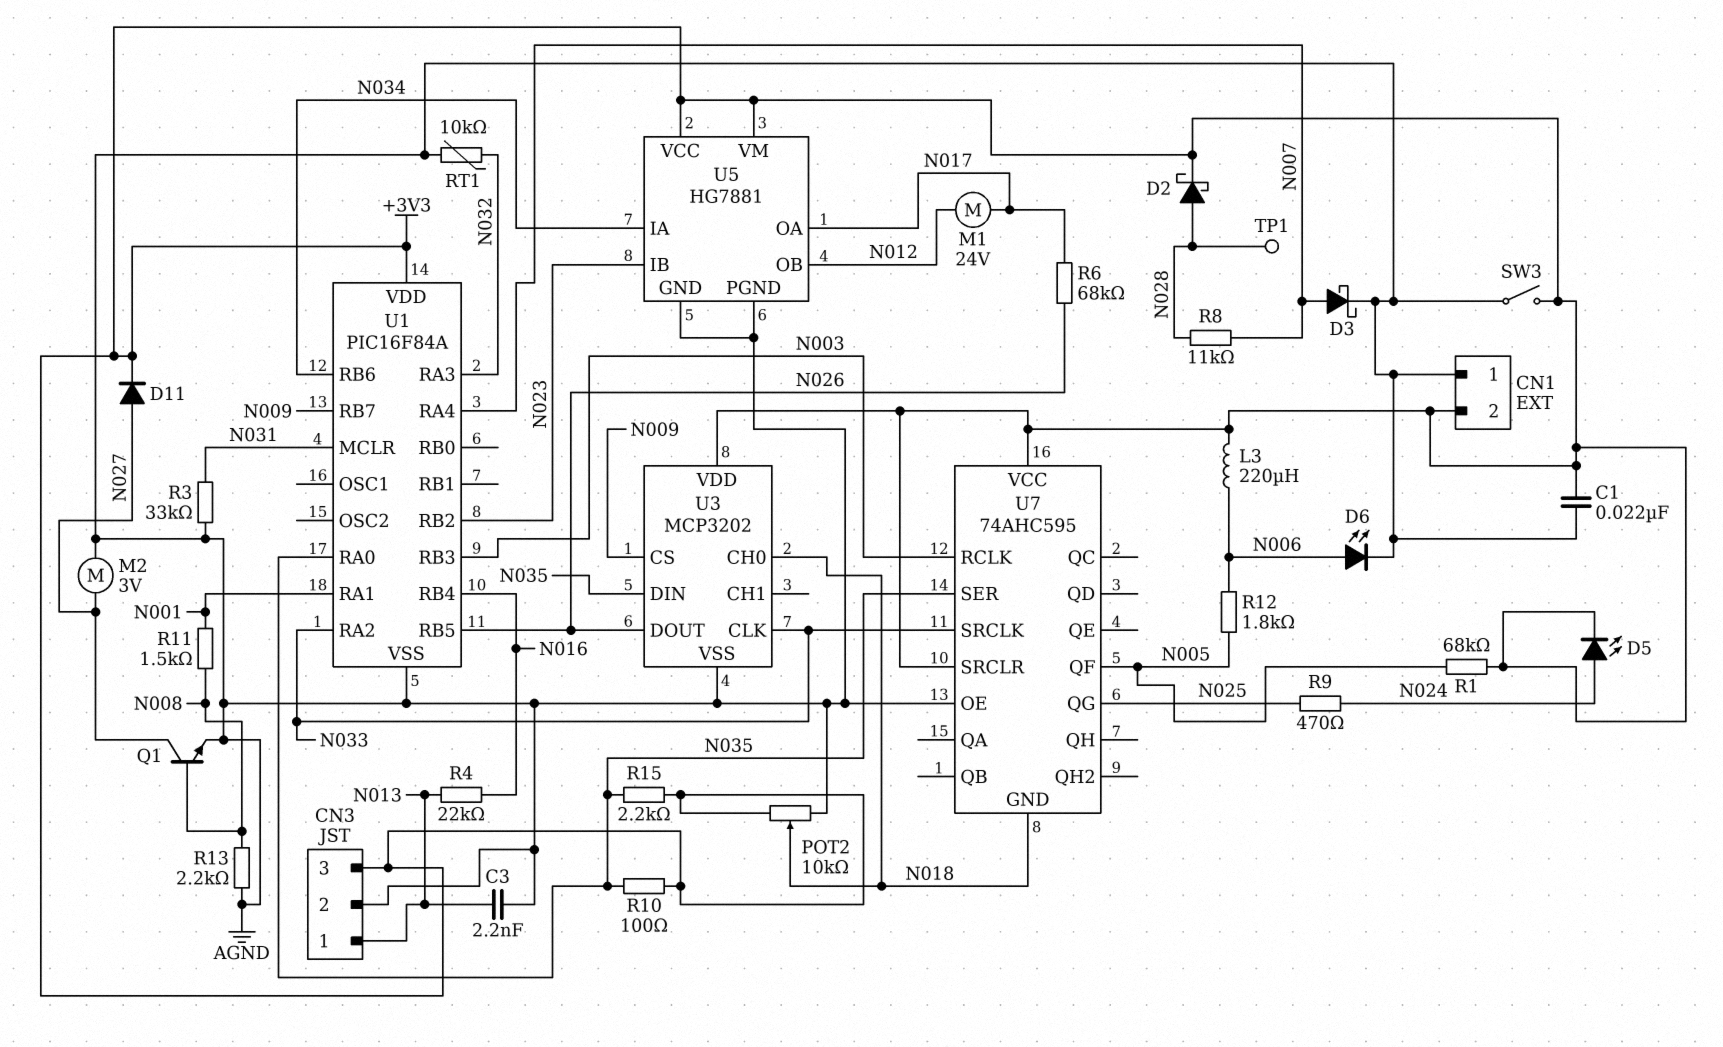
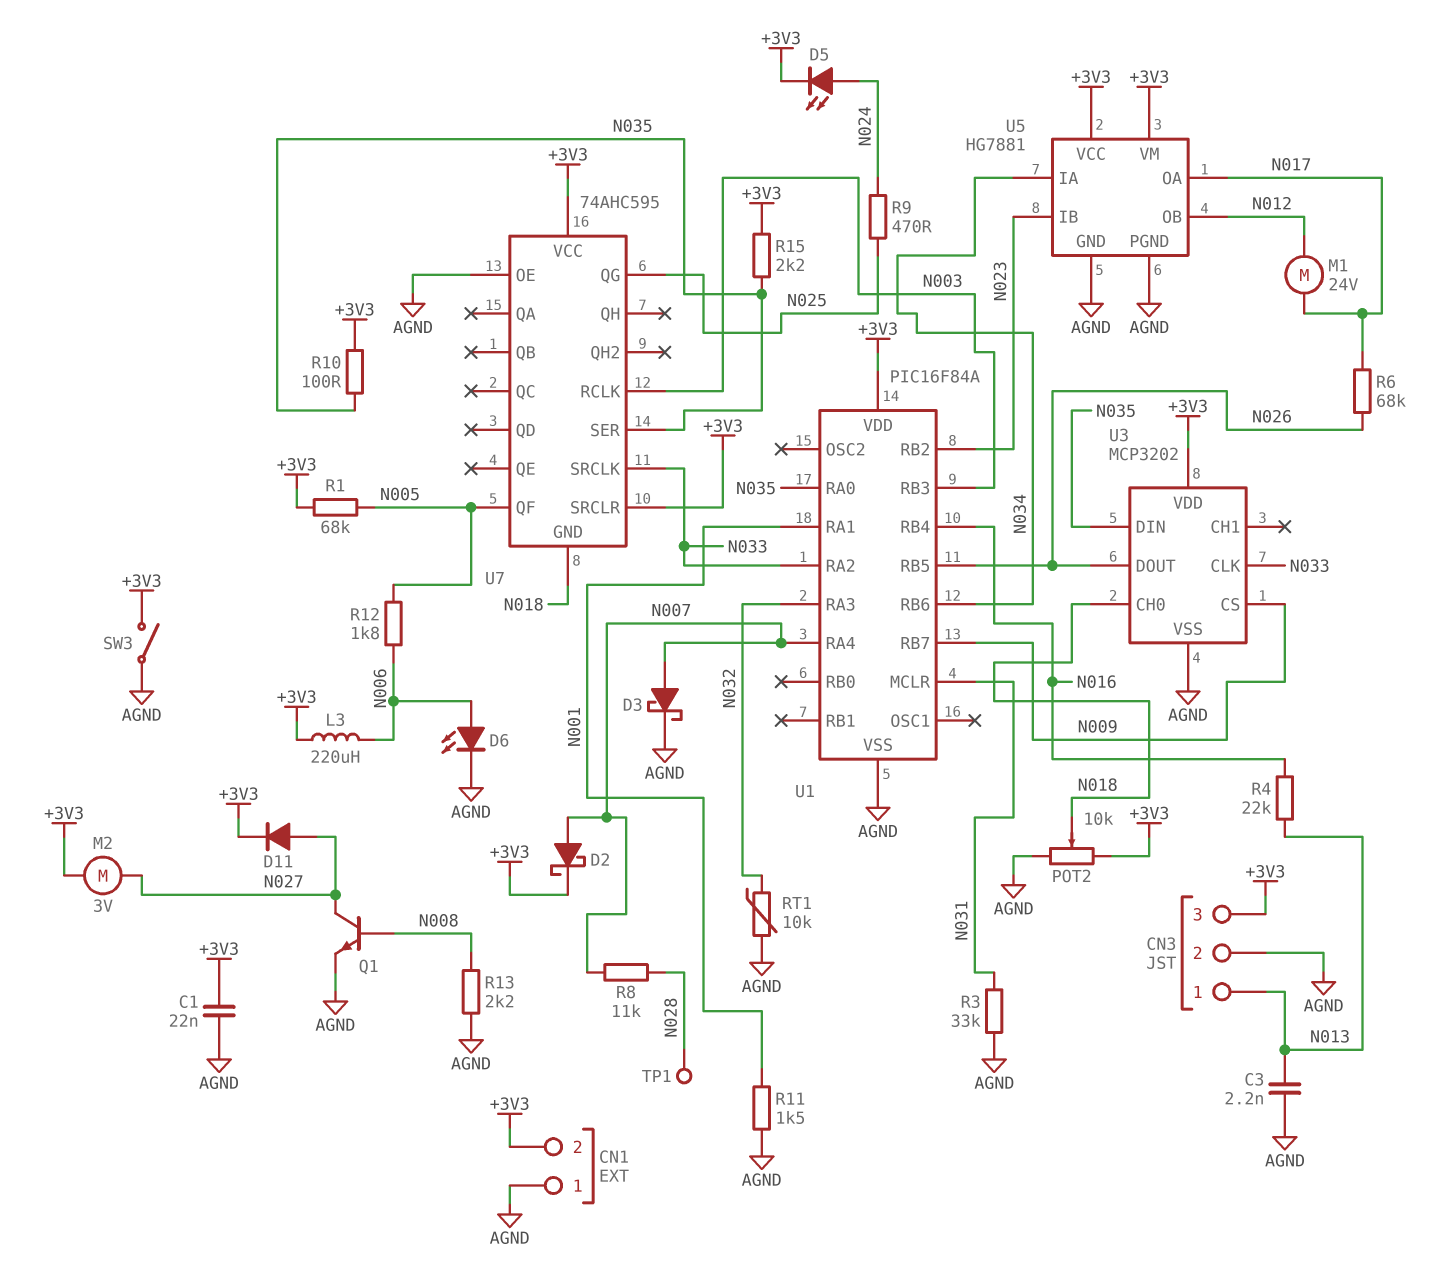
D2: schottky (A N028, K +3V3) -> schottky (A N007, K +3V3)
M2: motor 3V (AGND, N027) -> motor 3V (+3V3, N027)
R11: 1.5k (N001, N008) -> 1.5k (AGND, N001)

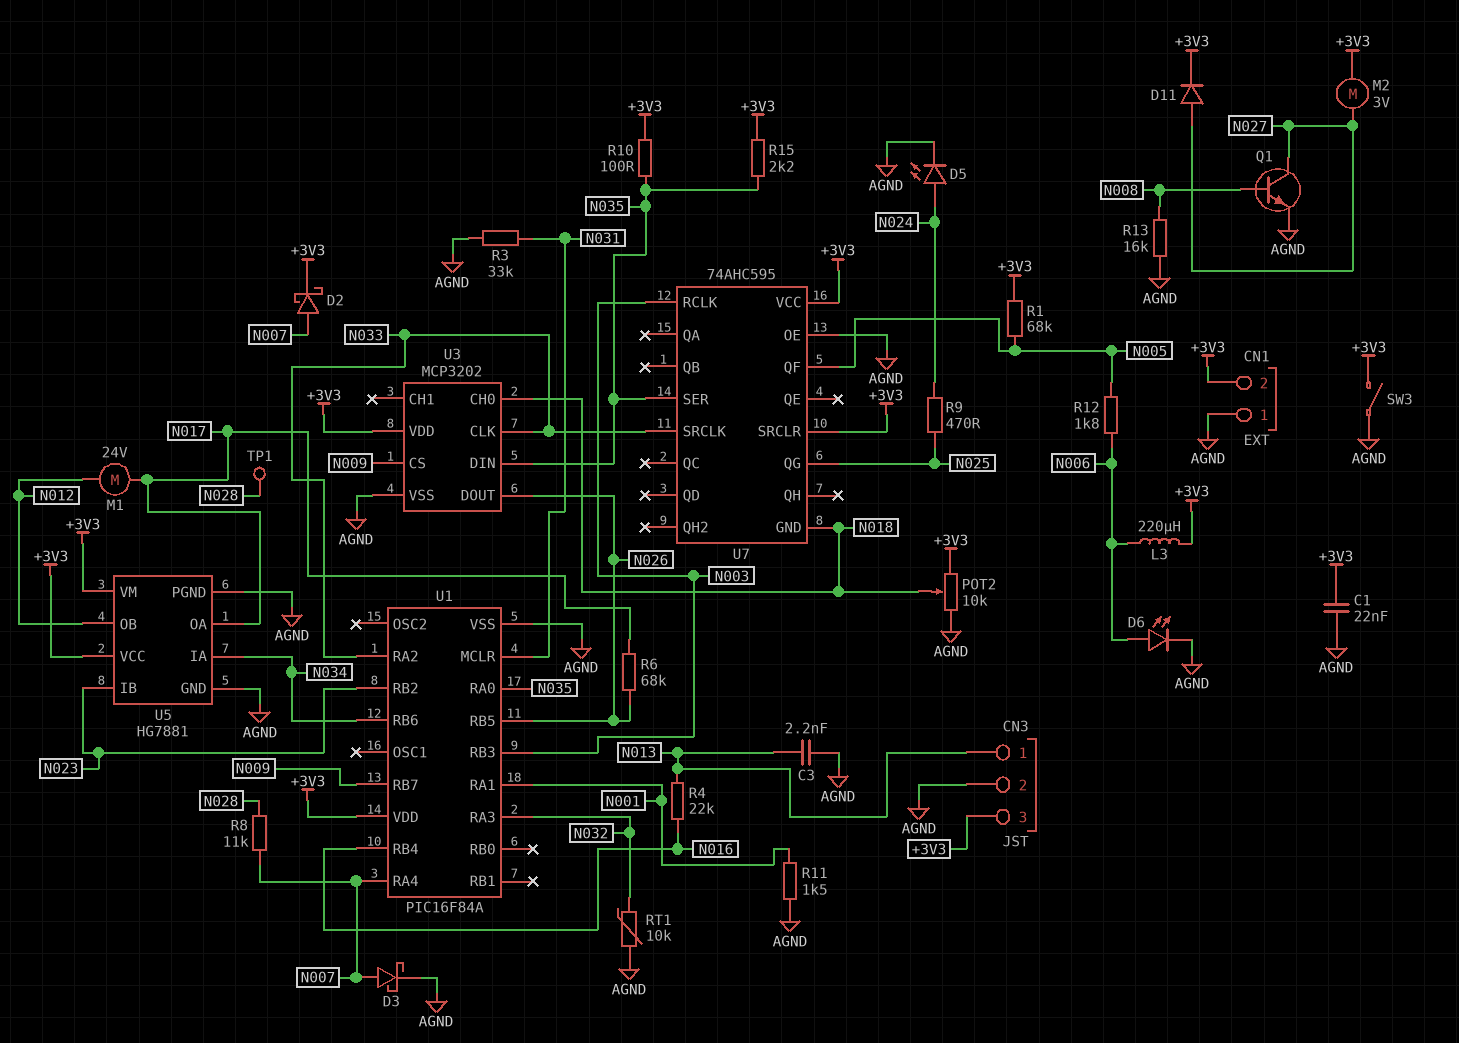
D5: LED (A N024, K +3V3) -> LED (A N024, K AGND)
R13: 2.2k (AGND, N008) -> 16k (AGND, N008)

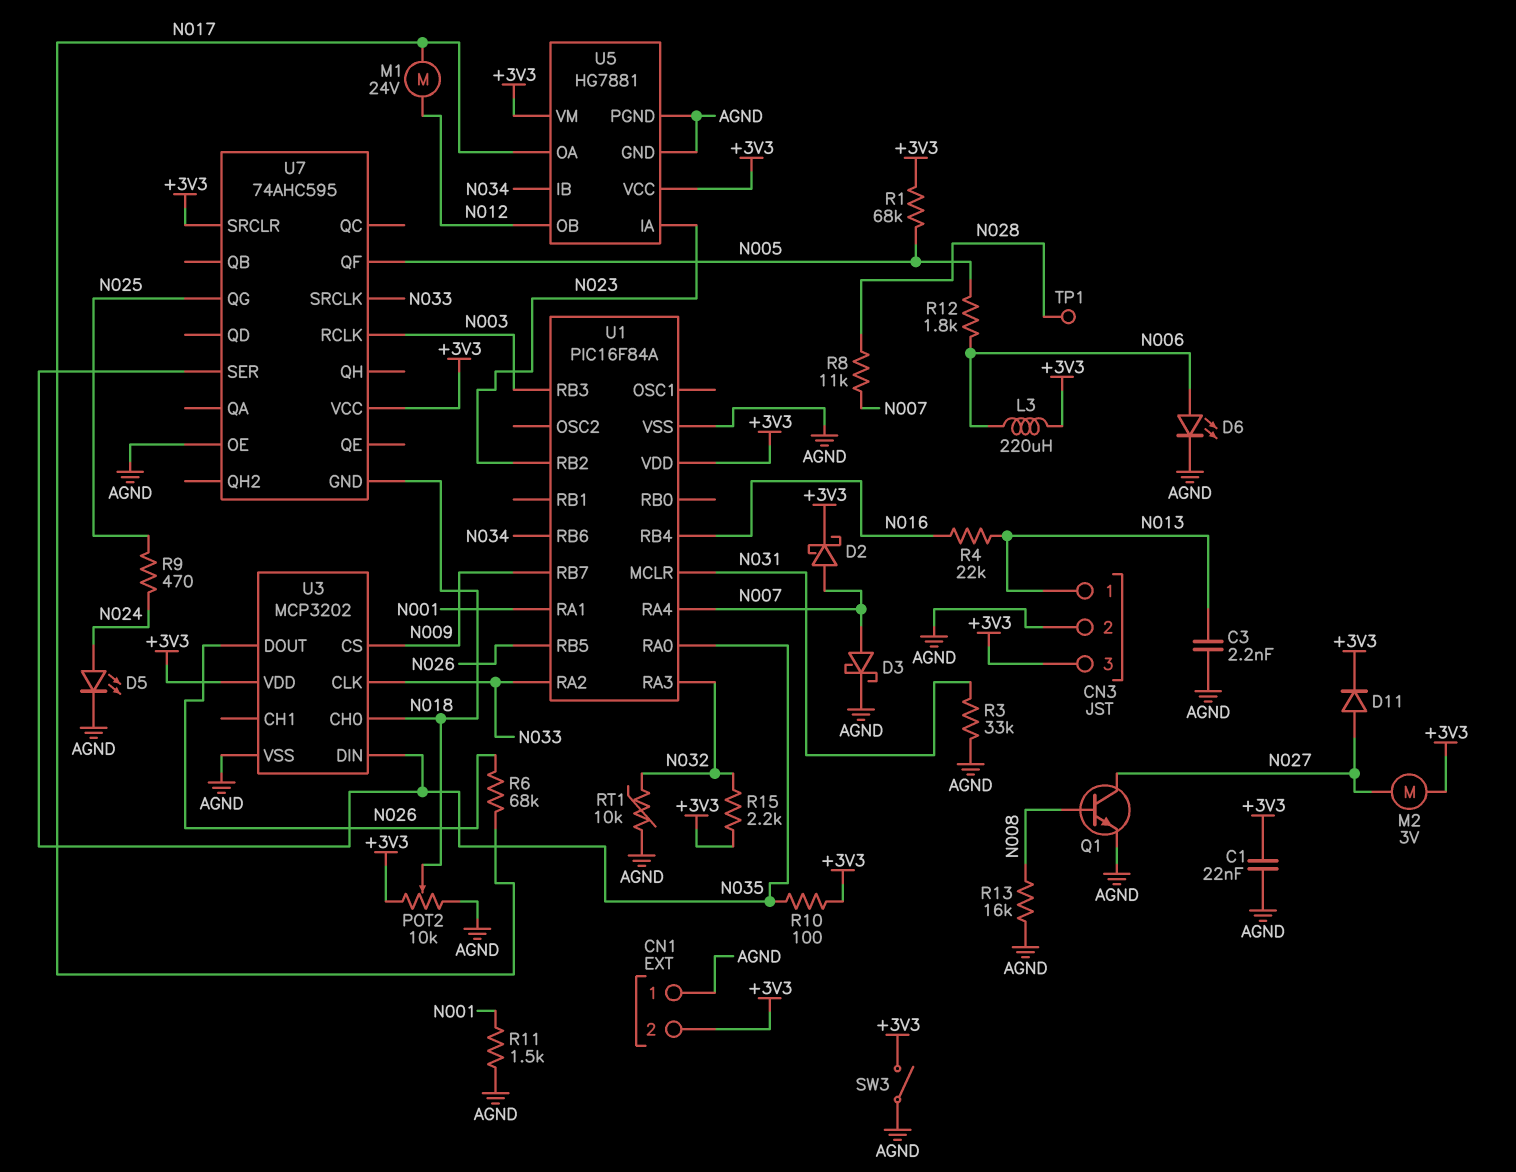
R15: 2.2k (+3V3, N035) -> 2.2k (+3V3, N032)
U5 pin IA: N034 -> N023
U5 pin IB: N023 -> N034

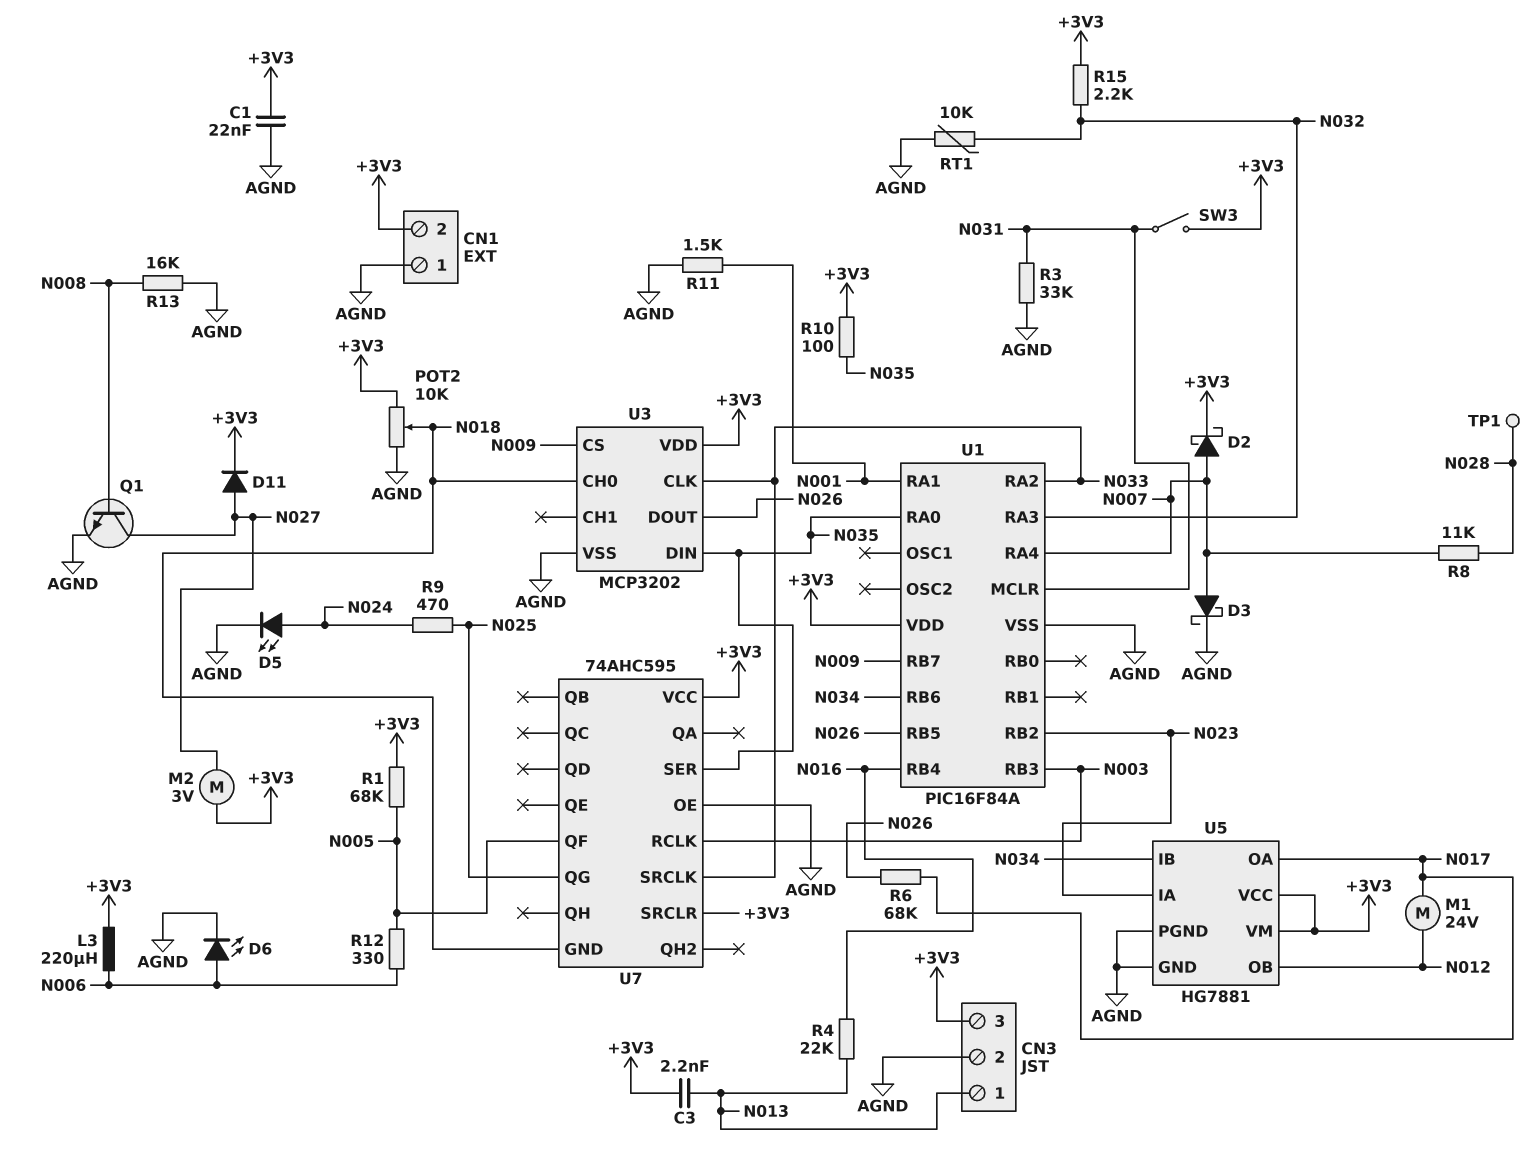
C3: 2.2nF (AGND, N013) -> 2.2nF (+3V3, N013)
R12: 1.8k (N005, N006) -> 330 (N005, N006)
SW3: switch (+3V3, AGND) -> switch (+3V3, N031)

